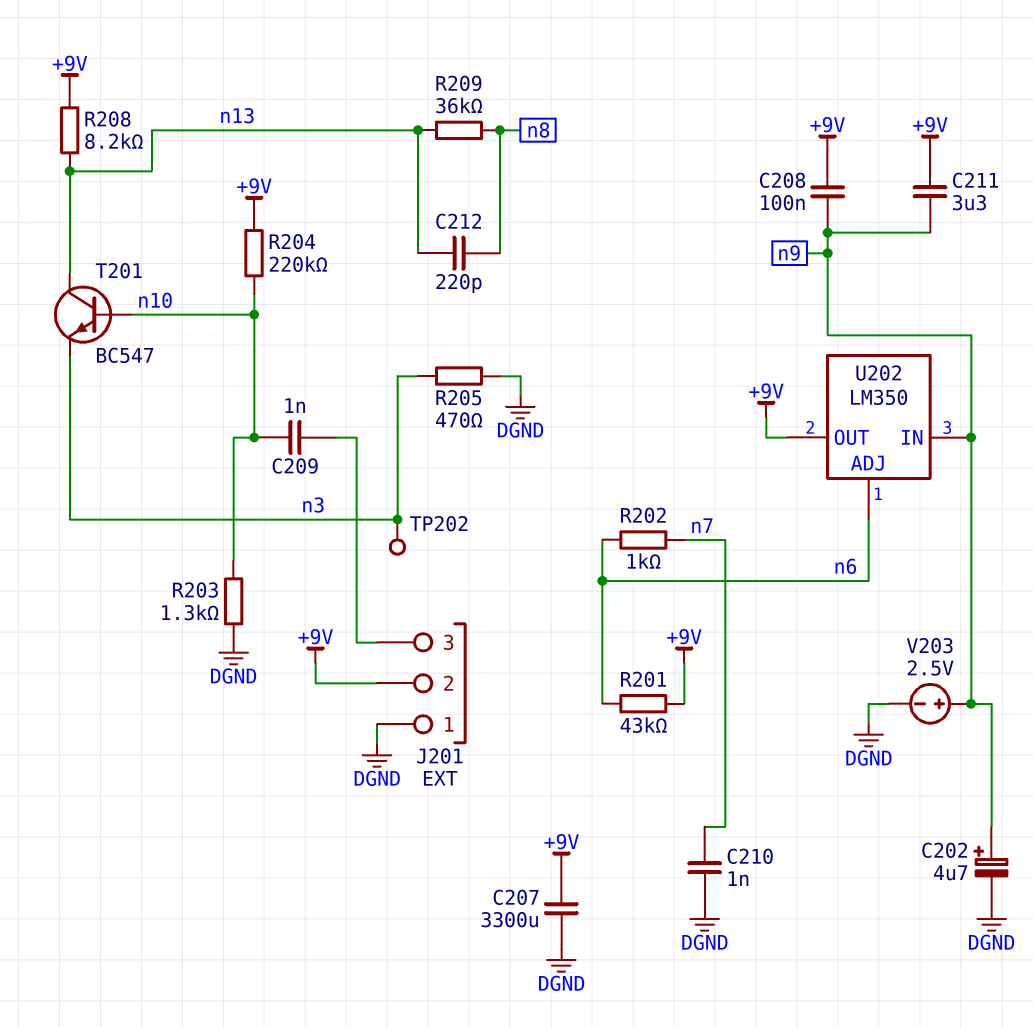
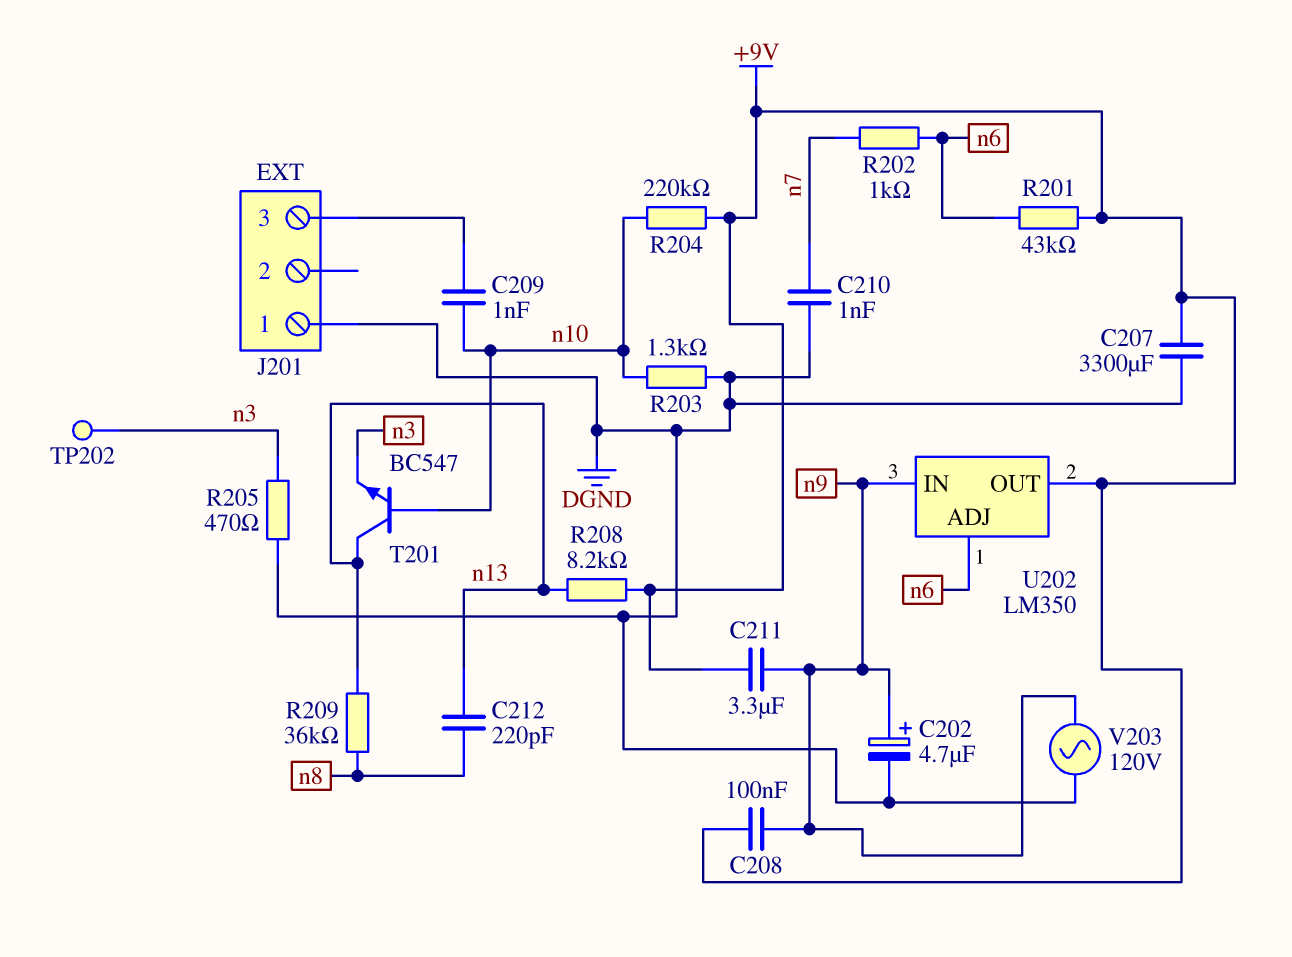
J201 pin 2: +9V -> none
V203: 2.5V (plus n9, minus DGND) -> AC 120V (DGND, n9)

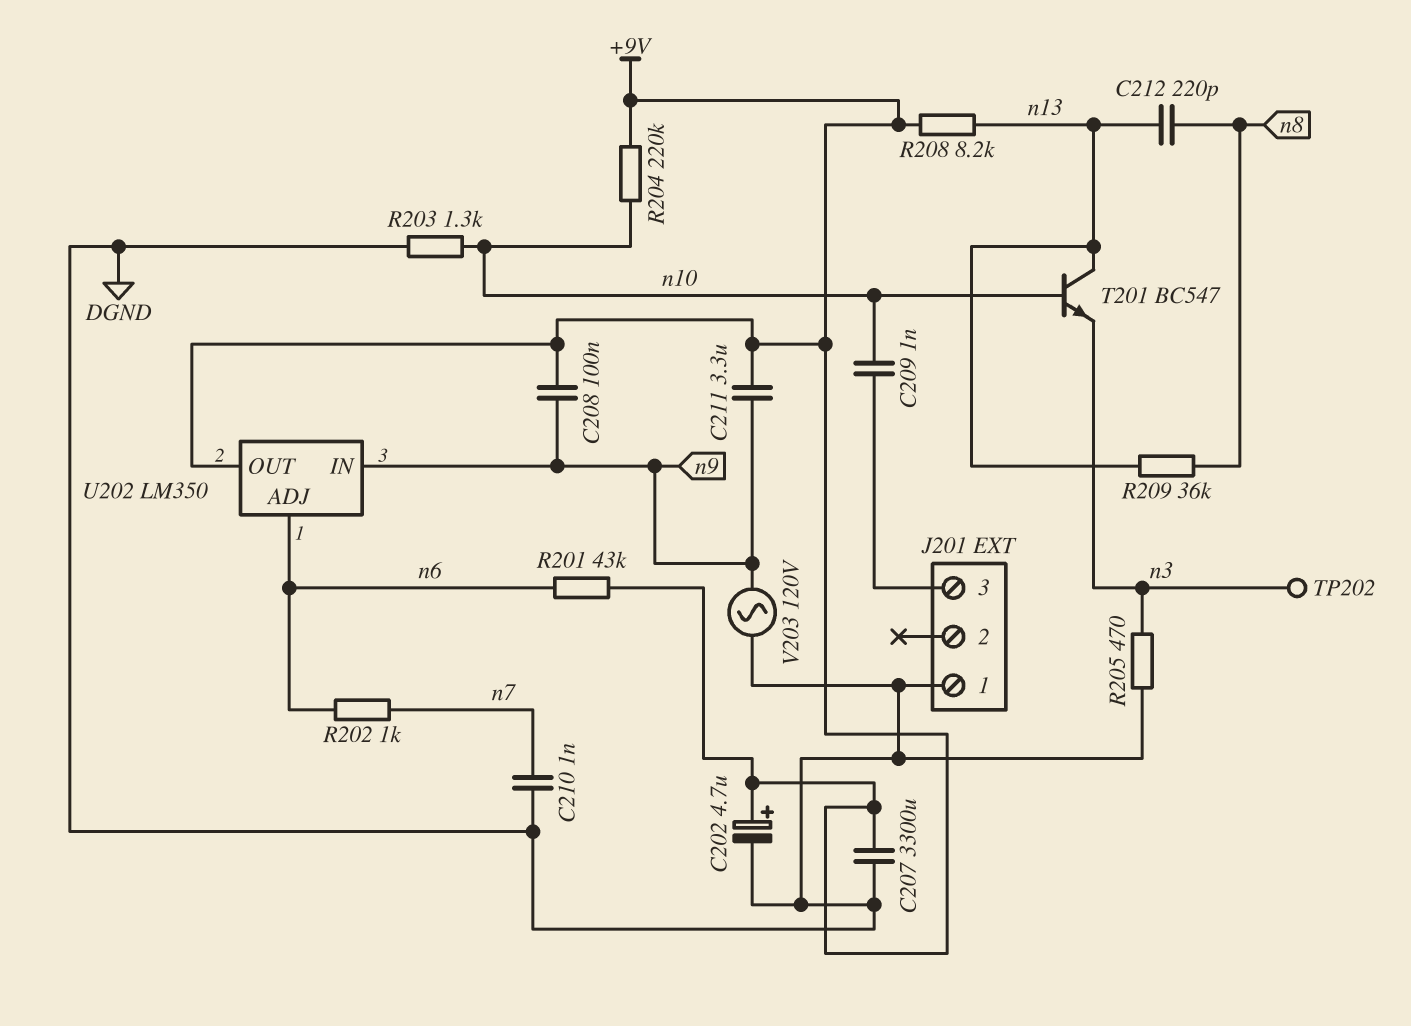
C202: 4.7uF (plus n9, minus DGND) -> 4.7uF (plus +9V, minus DGND)

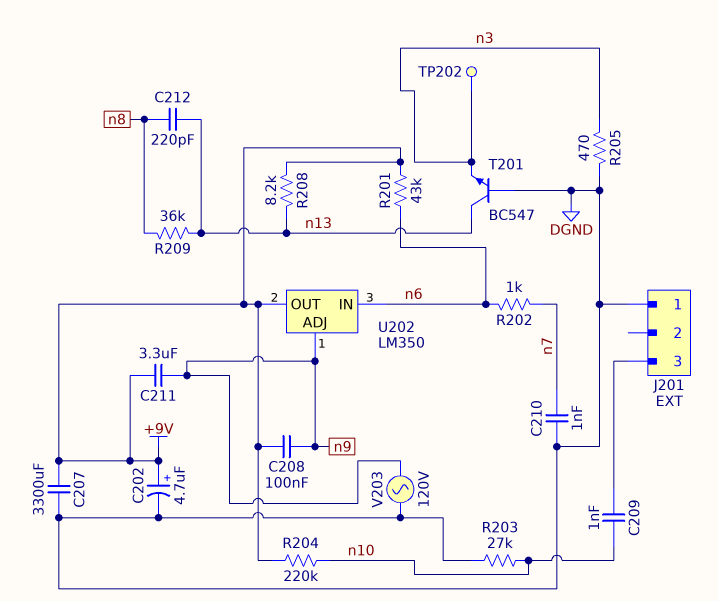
R203: 1.3k (DGND, n10) -> 27k (DGND, n10)
T201: NPN BC547 (B n10, C n13, E n3) -> NPN BC547 (B DGND, C n13, E n3)
U202 pin ADJ: n6 -> n9
U202 pin IN: n9 -> n6

